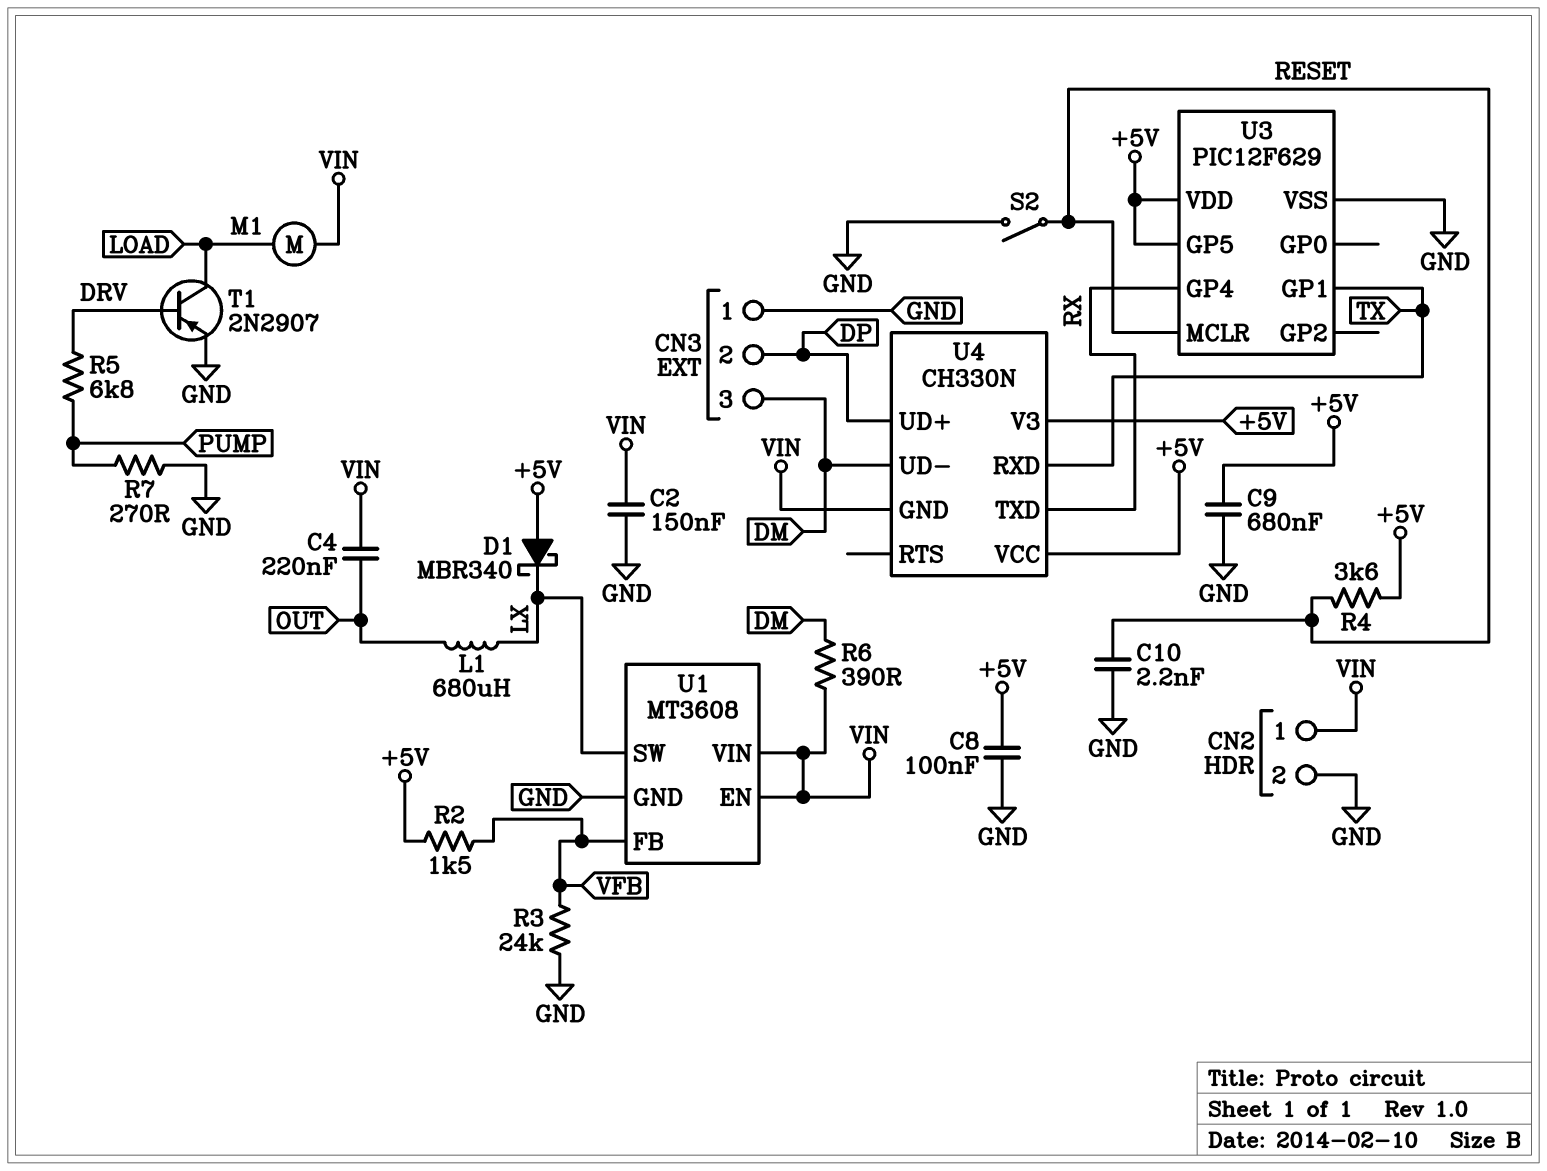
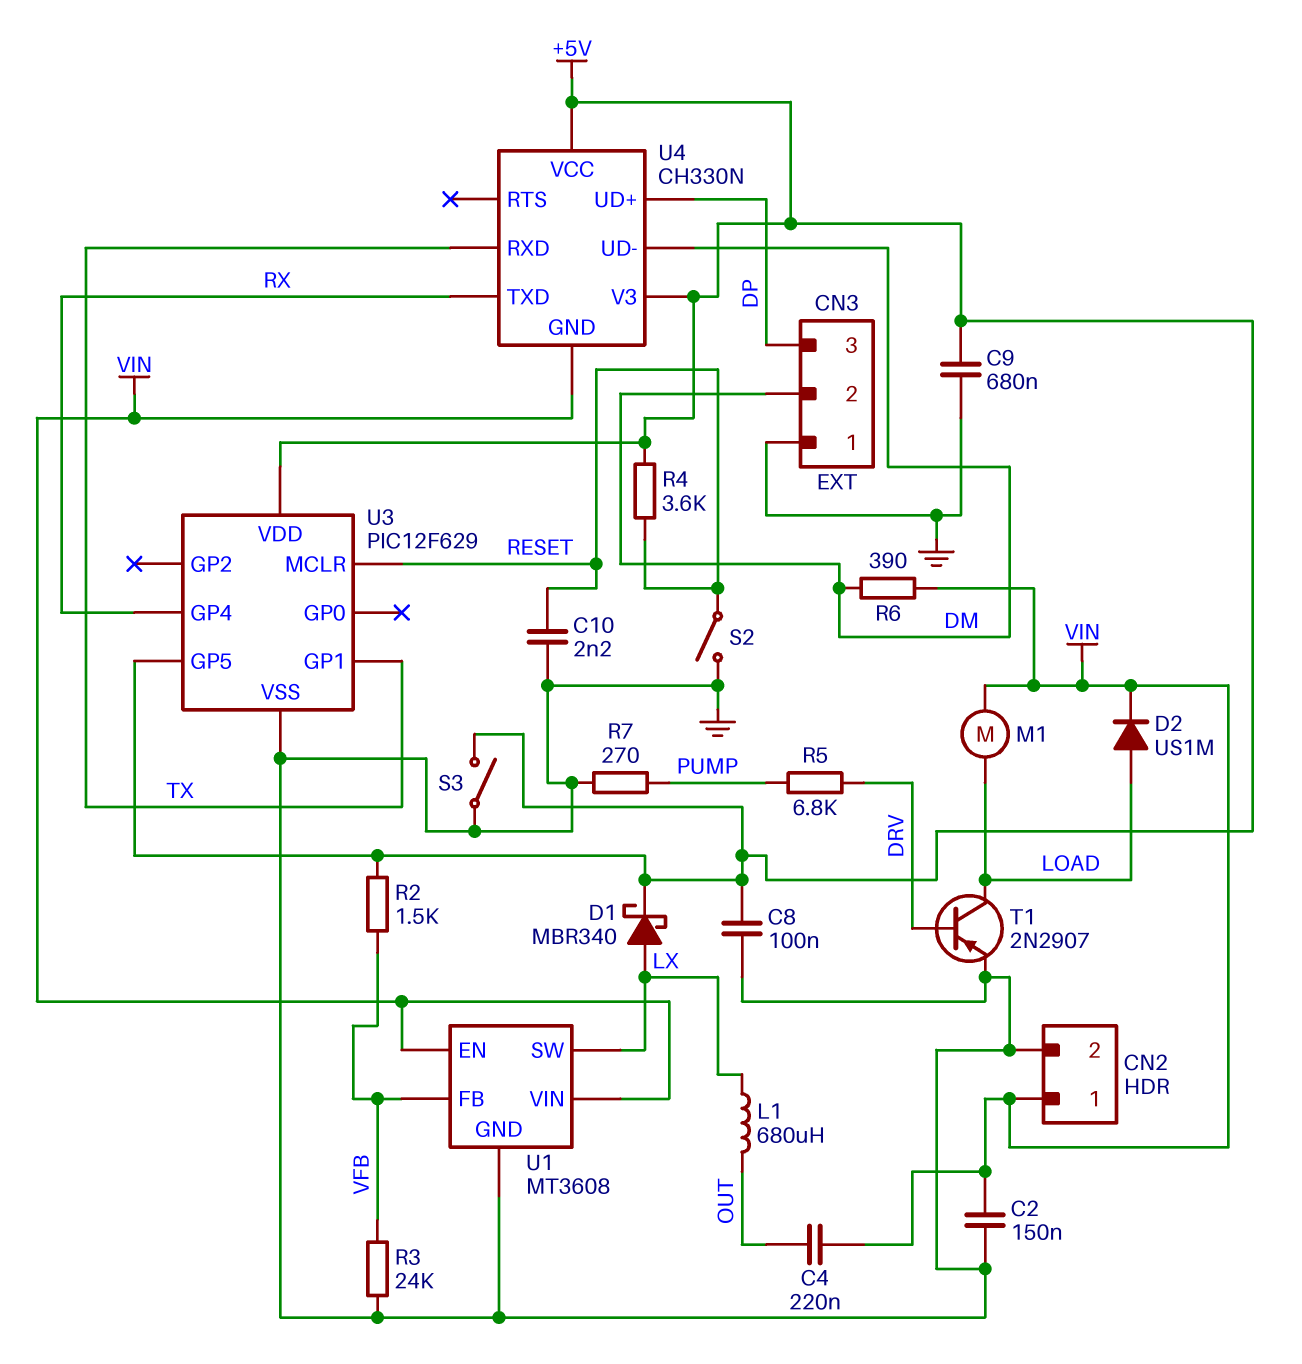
CN3 pin 2: DP -> DM
CN3 pin 3: DM -> DP
D1: schottky MBR340 (A +5V, K LX) -> schottky MBR340 (A LX, K +5V)
D2: none -> diode US1M (A LOAD, K VIN)
S3: none -> switch (+5V, GND)

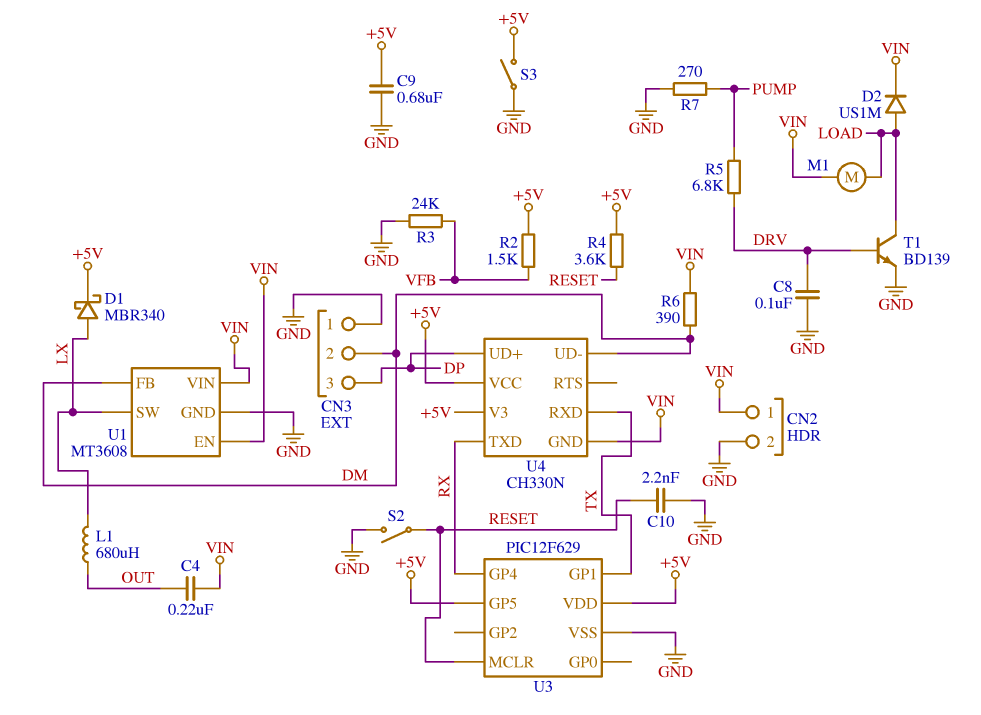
C2: 150nF (GND, VIN) -> none
C8: 100nF (+5V, GND) -> 100nF (DRV, GND)
T1: PNP 2N2907 (B DRV, C LOAD, E GND) -> NPN BD139 (B DRV, C LOAD, E GND)
U1 pin FB: VFB -> DM

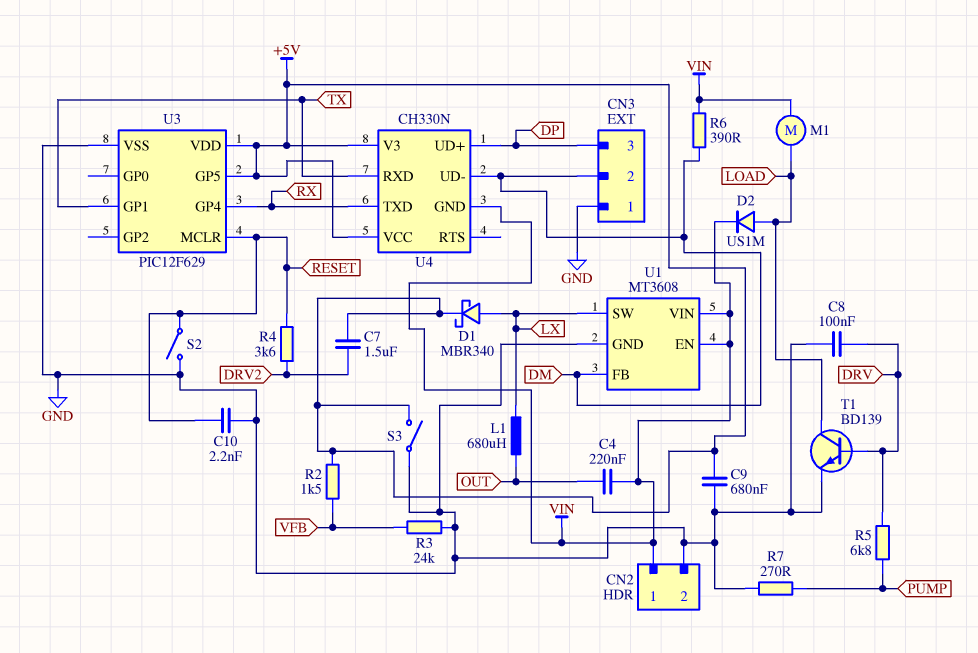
C7: none -> 1.5uF (+5V, DRV2)
R4: 3.6k (+5V, RESET) -> 3.6k (DRV2, RESET)

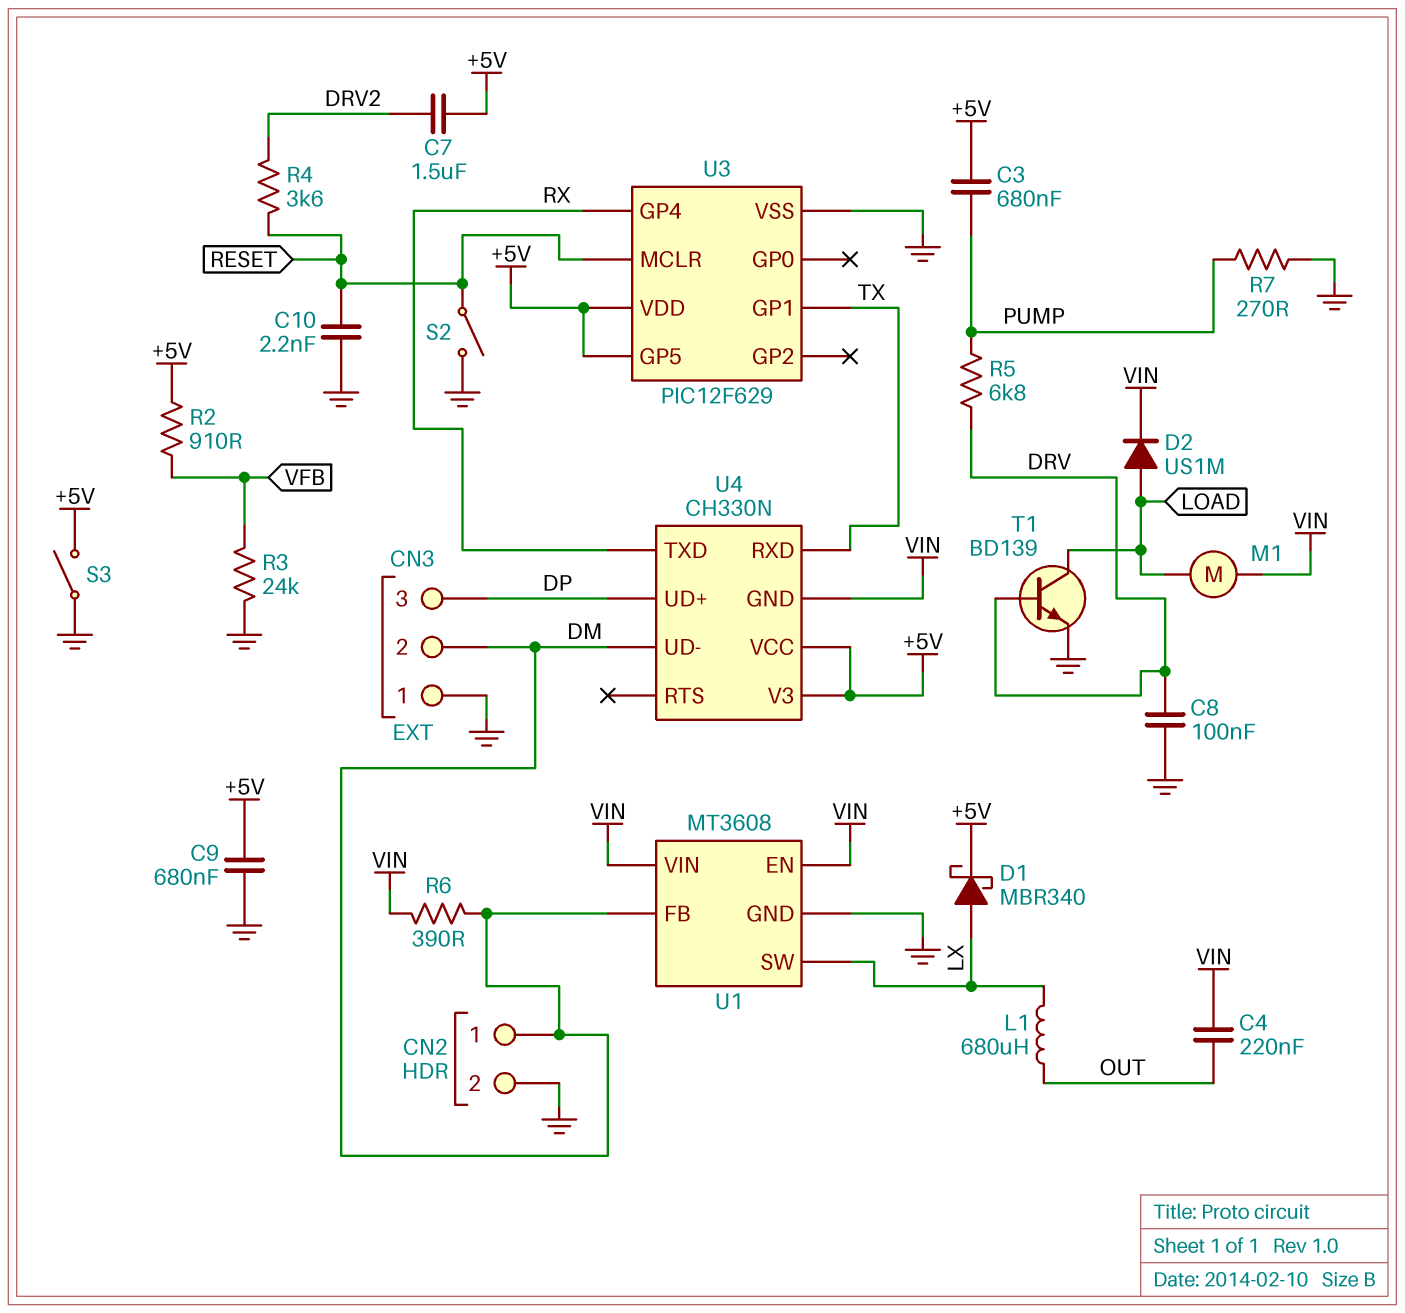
C3: none -> 680nF (+5V, PUMP)
CN2 pin 1: VIN -> DM
R2: 1.5k (+5V, VFB) -> 910 (+5V, VFB)

